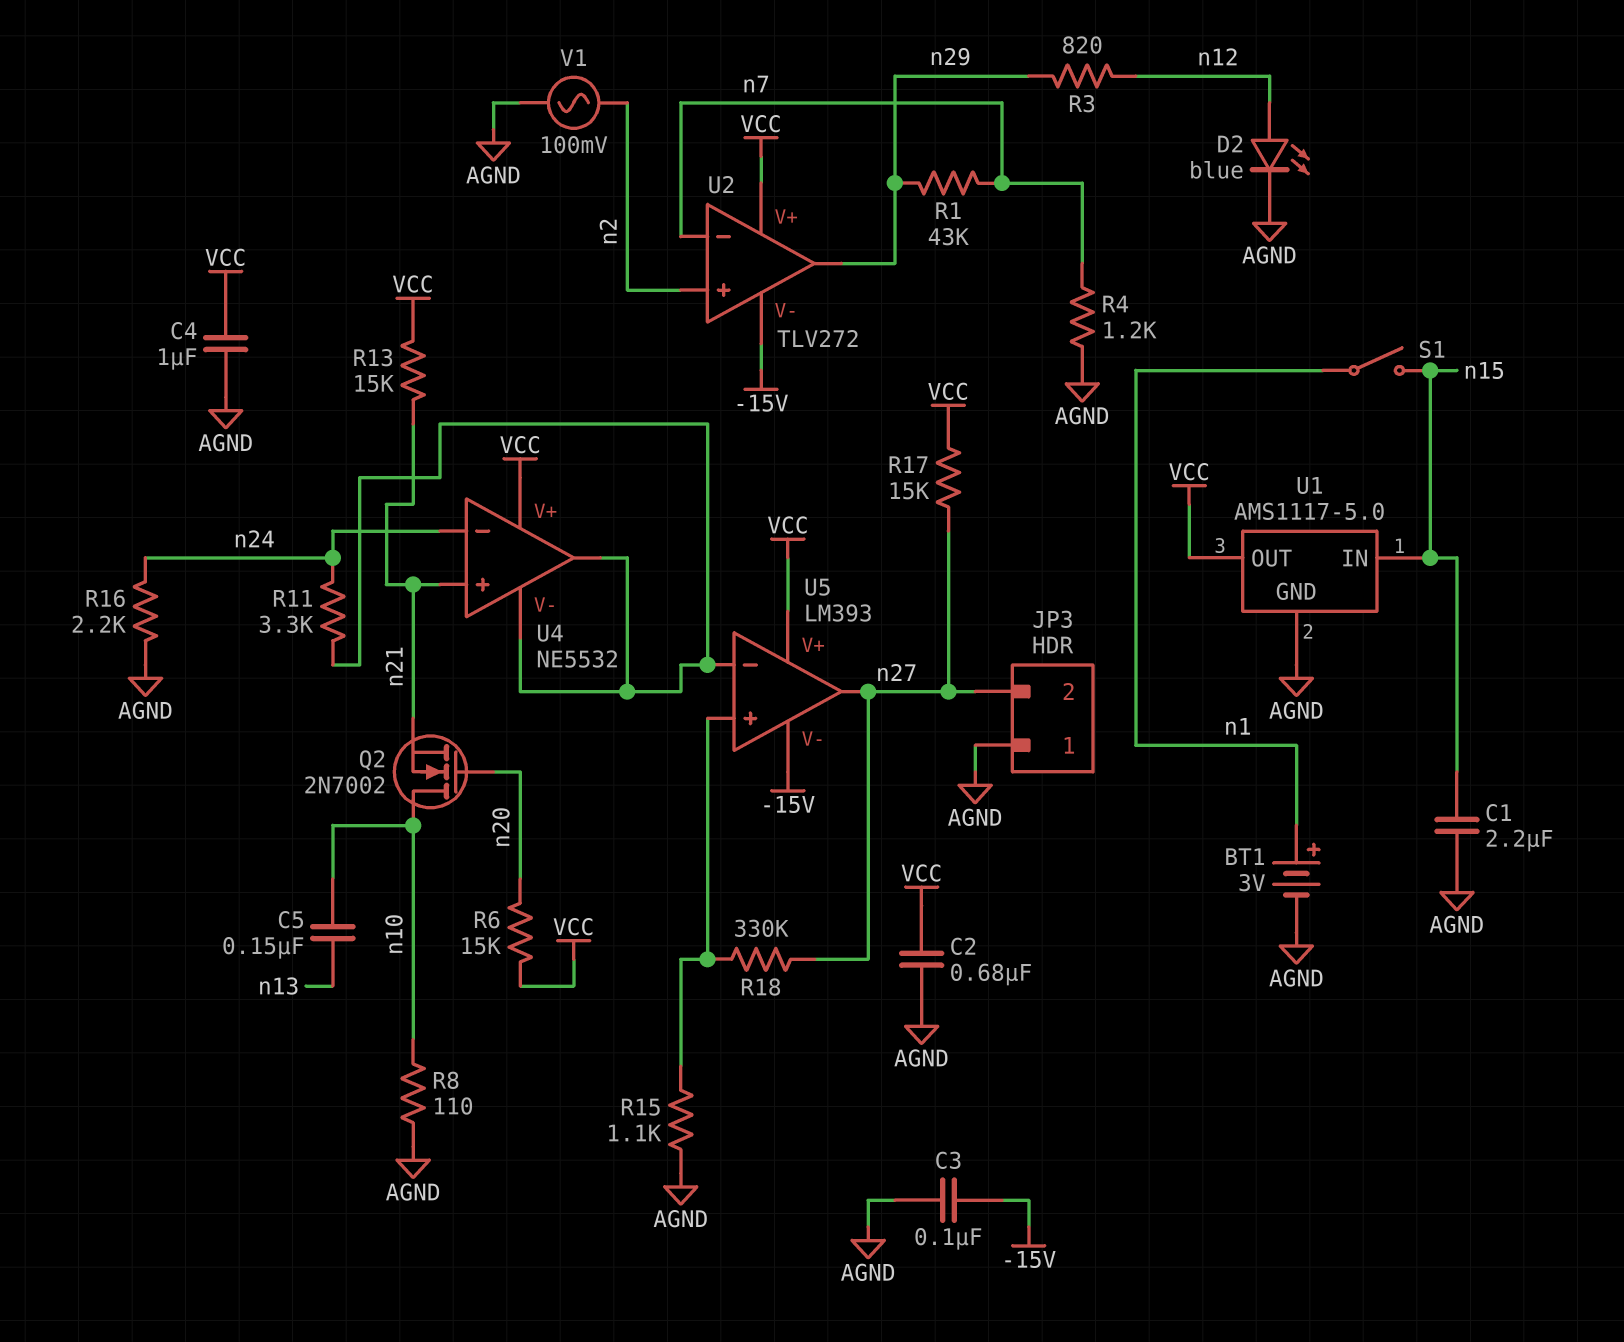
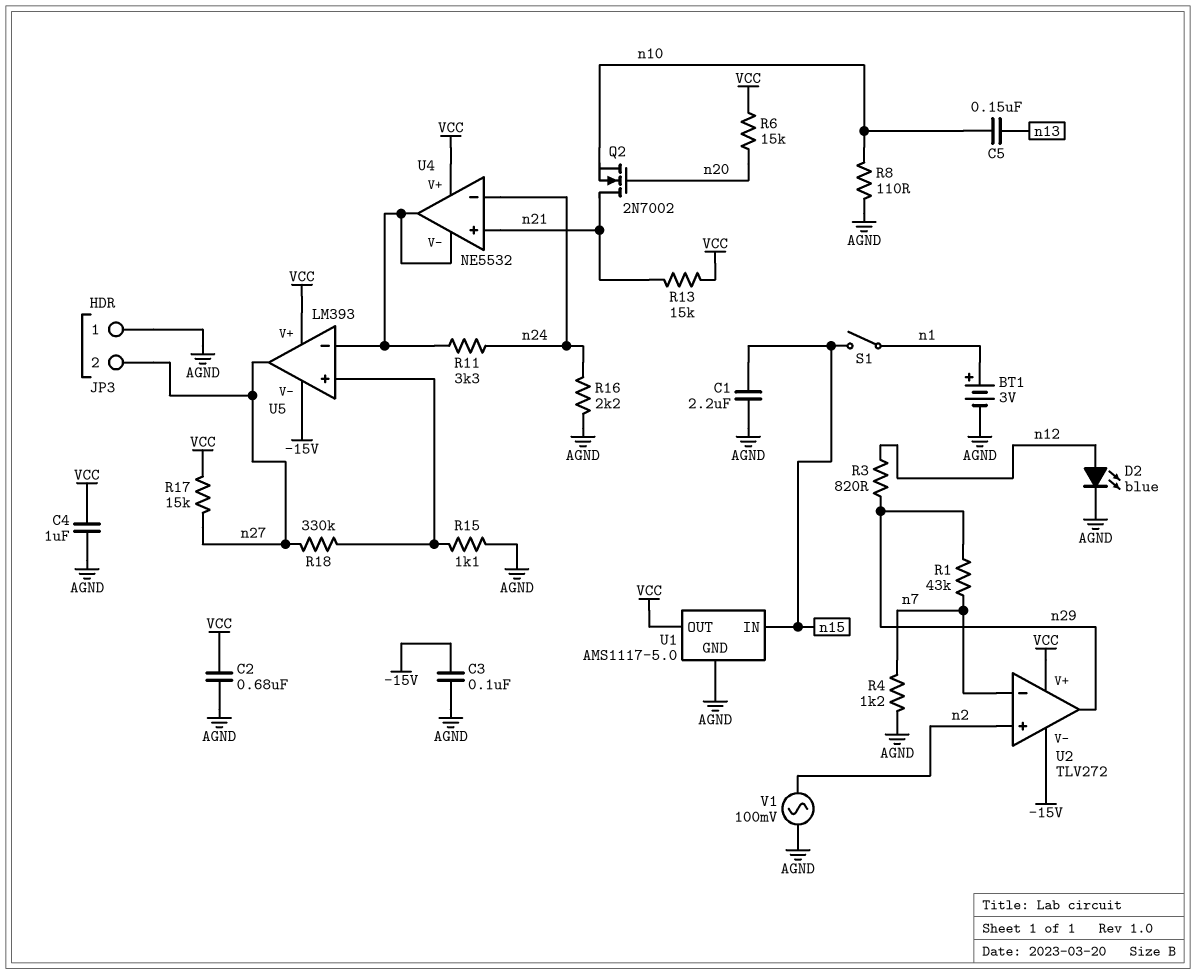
Q2: NMOS 2N7002 (G n20, D n10, S n21) -> NMOS 2N7002 (G n20, D n21, S n10)

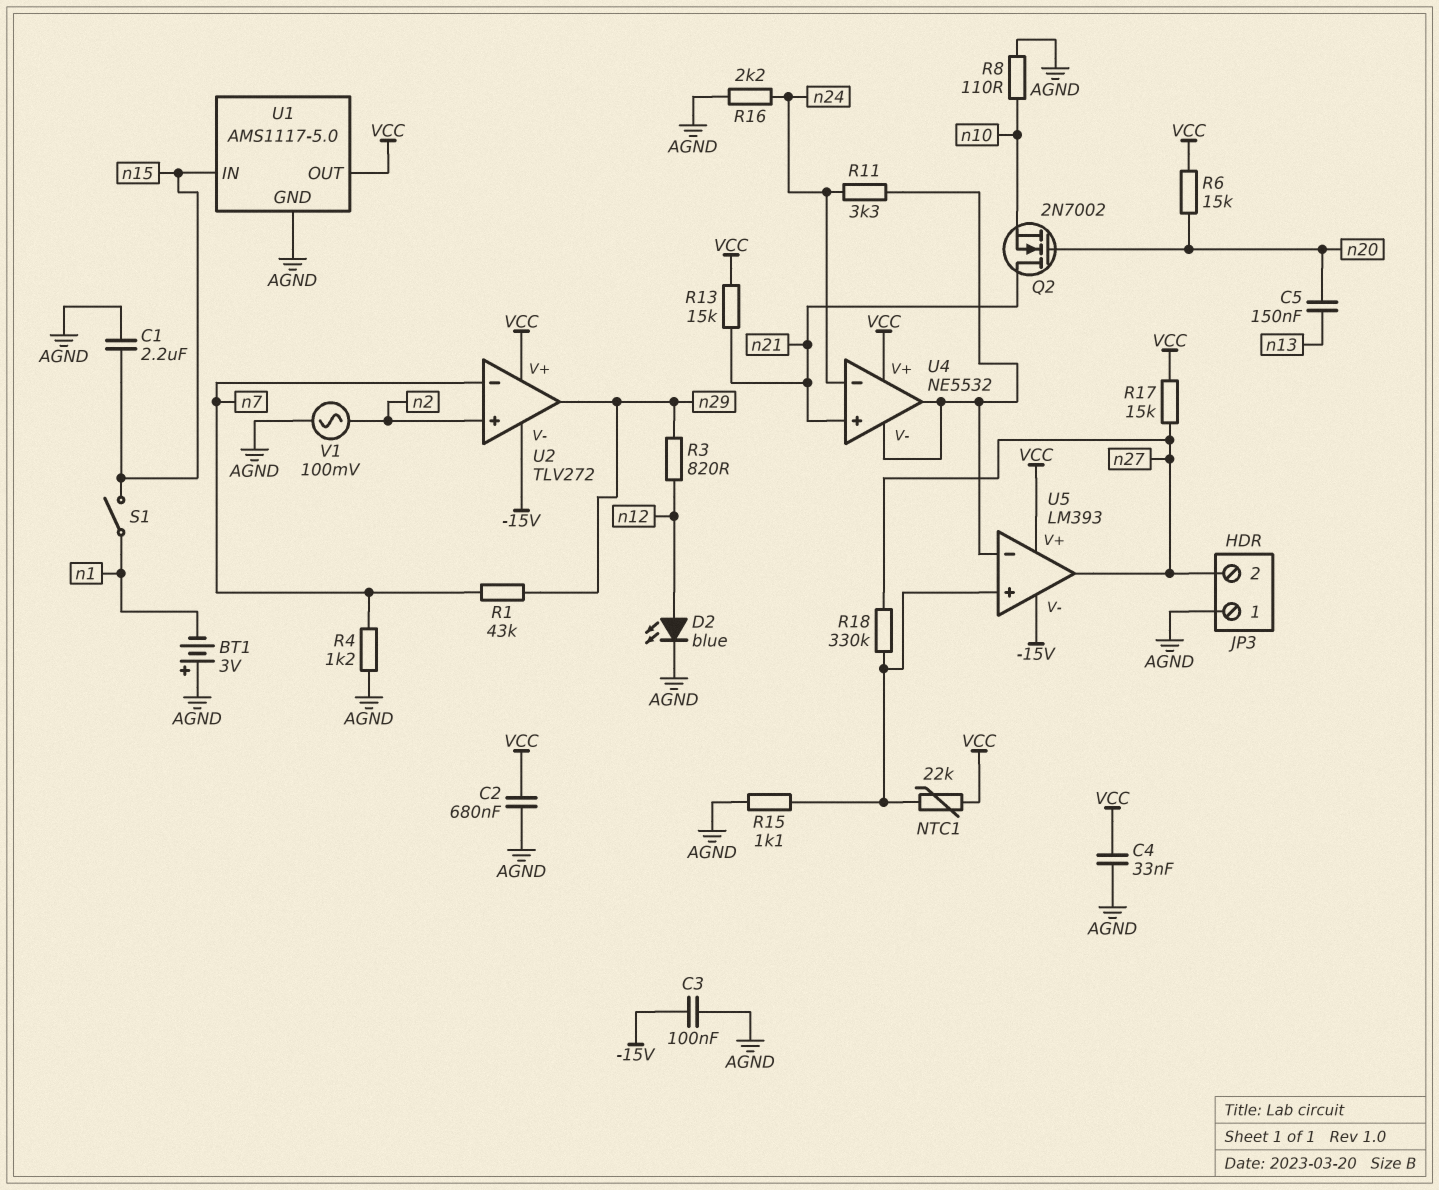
BT1: 3V (plus n1, minus AGND) -> 3V (plus AGND, minus n1)
C4: 1uF (AGND, VCC) -> 33nF (AGND, VCC)
C5: 150nF (n10, n13) -> 150nF (n13, n20)
NTC1: none -> 22k (U5/in+, VCC)

